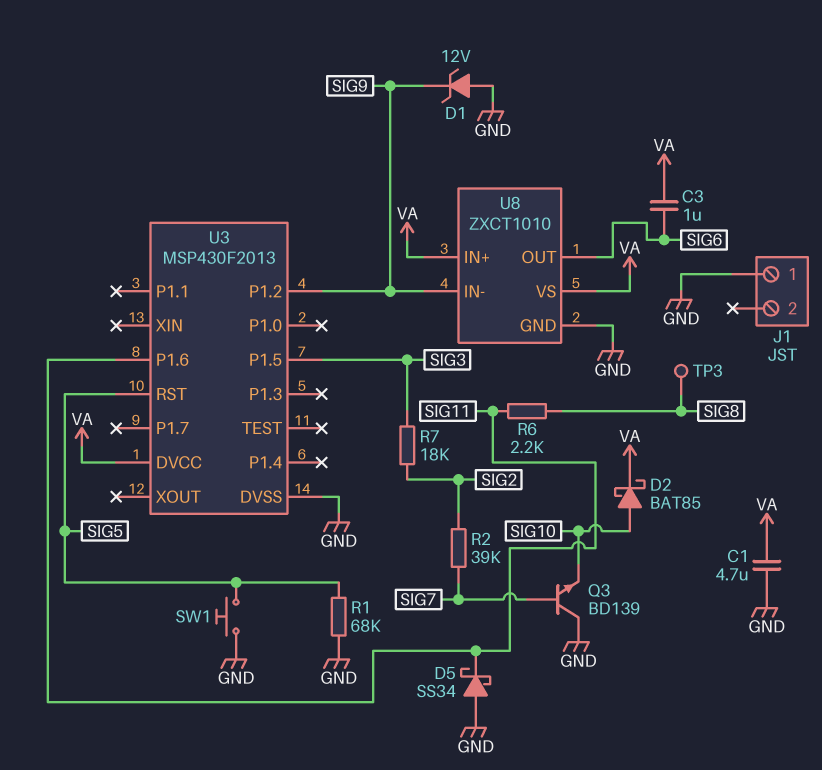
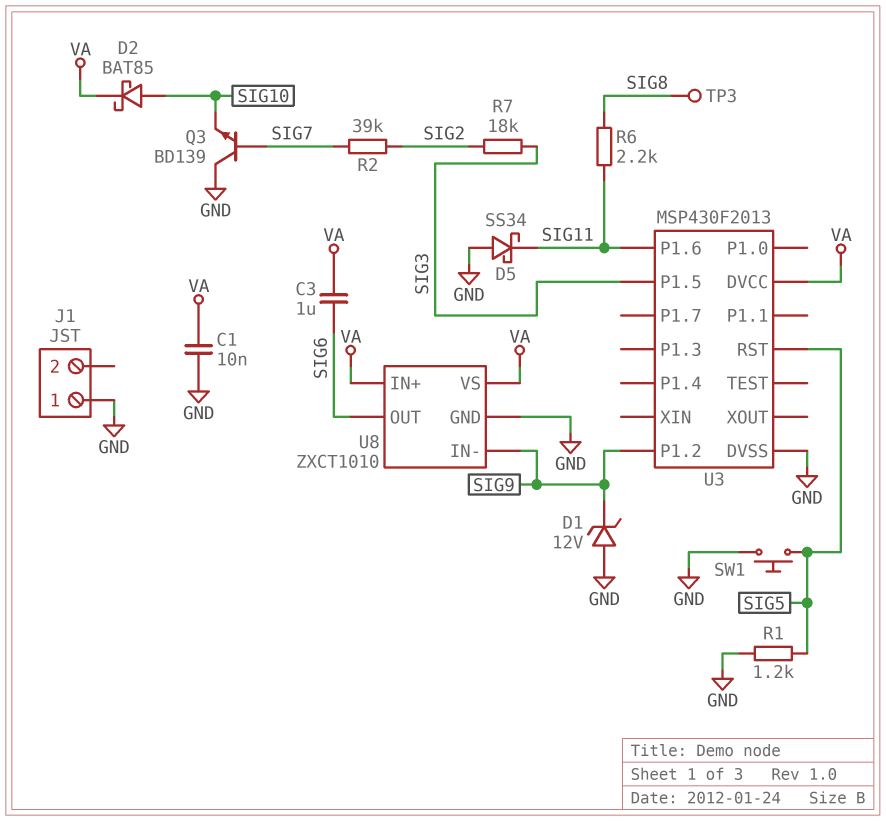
C1: 4.7uF (GND, VA) -> 10nF (GND, VA)
R1: 68k (GND, SIG5) -> 1.2k (GND, SIG5)

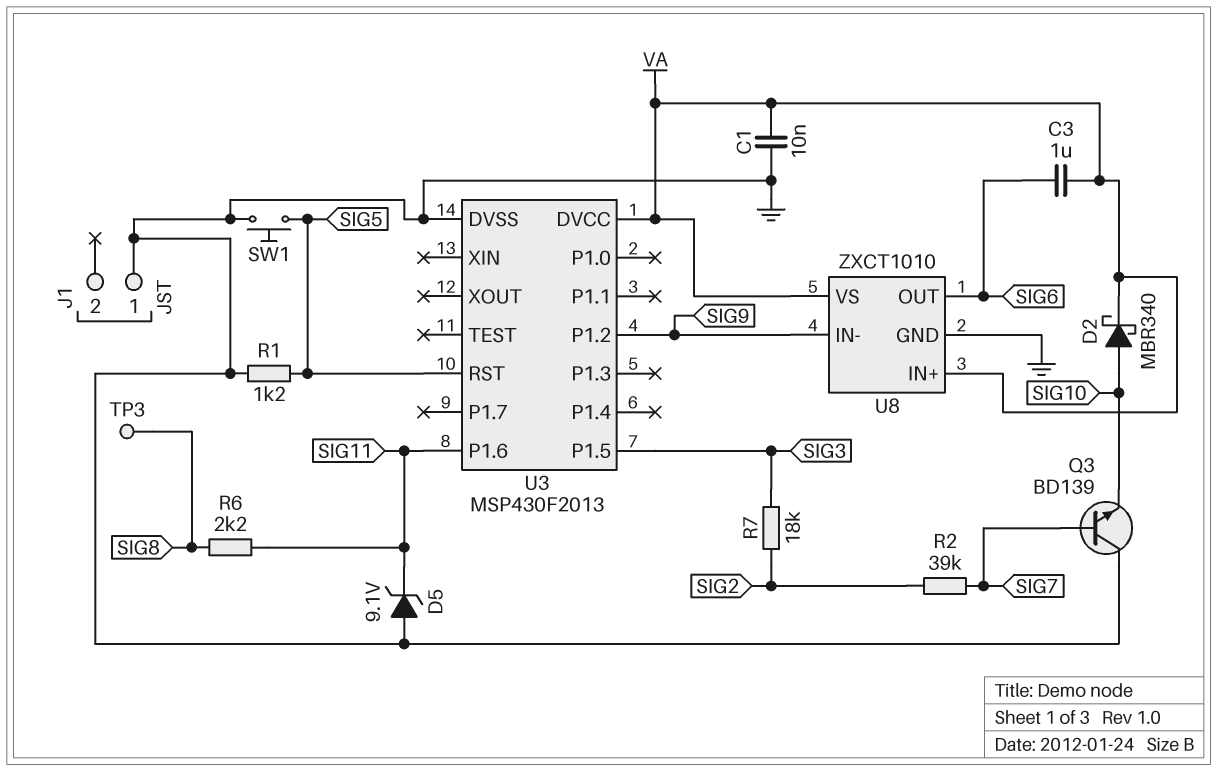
D1: zener 12V (A GND, K SIG9) -> none
D2: schottky BAT85 (A SIG10, K VA) -> schottky MBR340 (A SIG10, K VA)
D5: schottky SS34 (A GND, K SIG11) -> zener 9.1V (A GND, K SIG11)

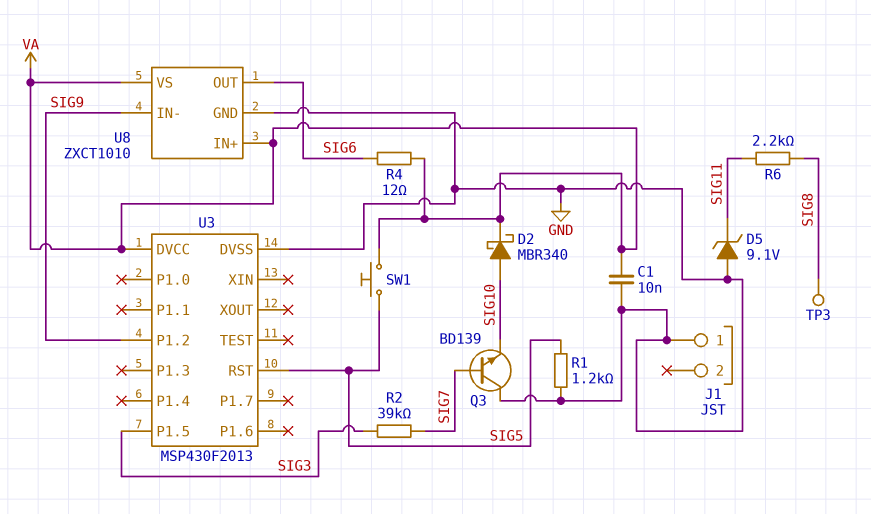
C3: 1uF (SIG6, VA) -> none
R2: 39k (SIG2, SIG7) -> 39k (SIG3, SIG7)
R4: none -> 12 (SIG6, VA)
R7: 18k (SIG2, SIG3) -> none
SW1: button (GND, SIG5) -> button (SIG5, VA)
U3 pin P1.6: SIG11 -> none

